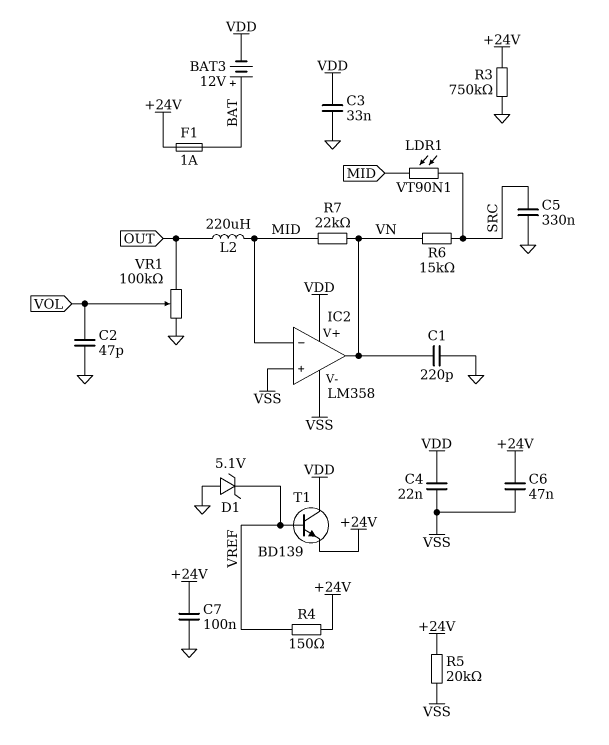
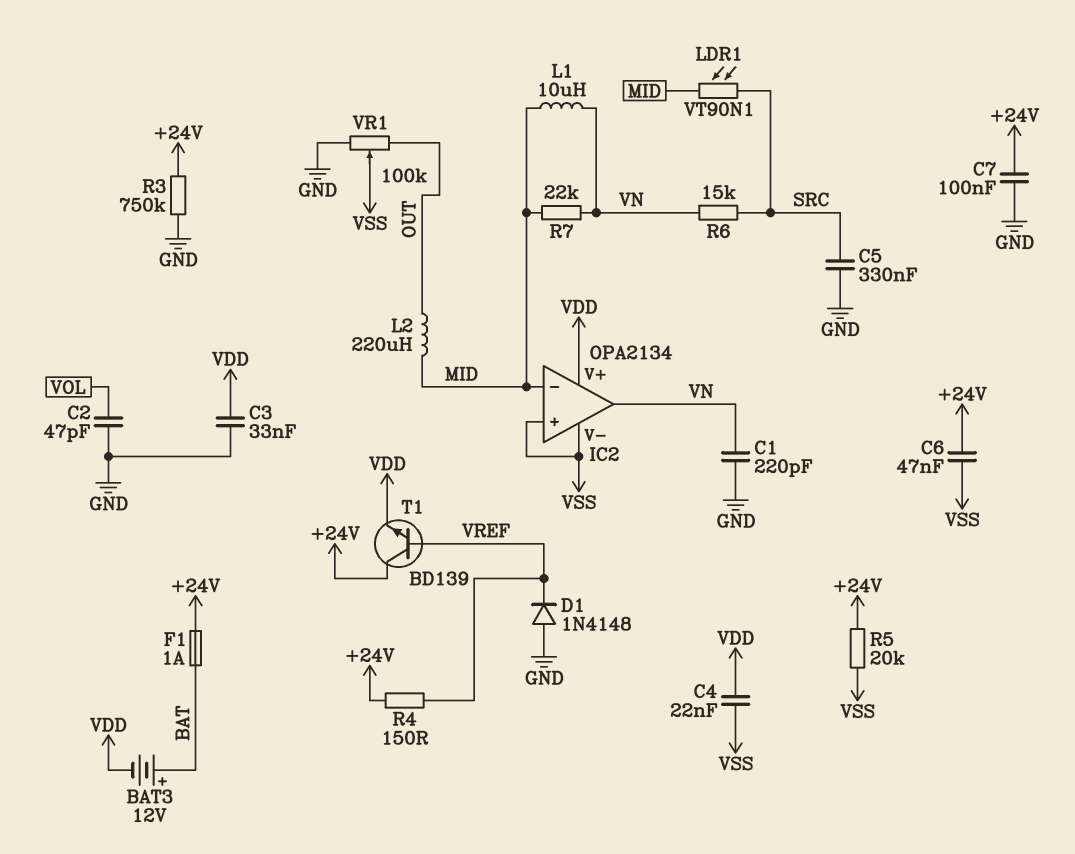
D1: zener 5.1V (A GND, K VREF) -> diode 1N4148 (A GND, K VREF)
IC2: LM358 -> OPA2134
L1: none -> 10uH (MID, VN)
T1: NPN BD139 (B VREF, C VDD, E +24V) -> NPN BD139 (B VREF, C +24V, E VDD)
VR1: 100k (GND, OUT, wiper VOL) -> 100k (GND, OUT, wiper VSS)

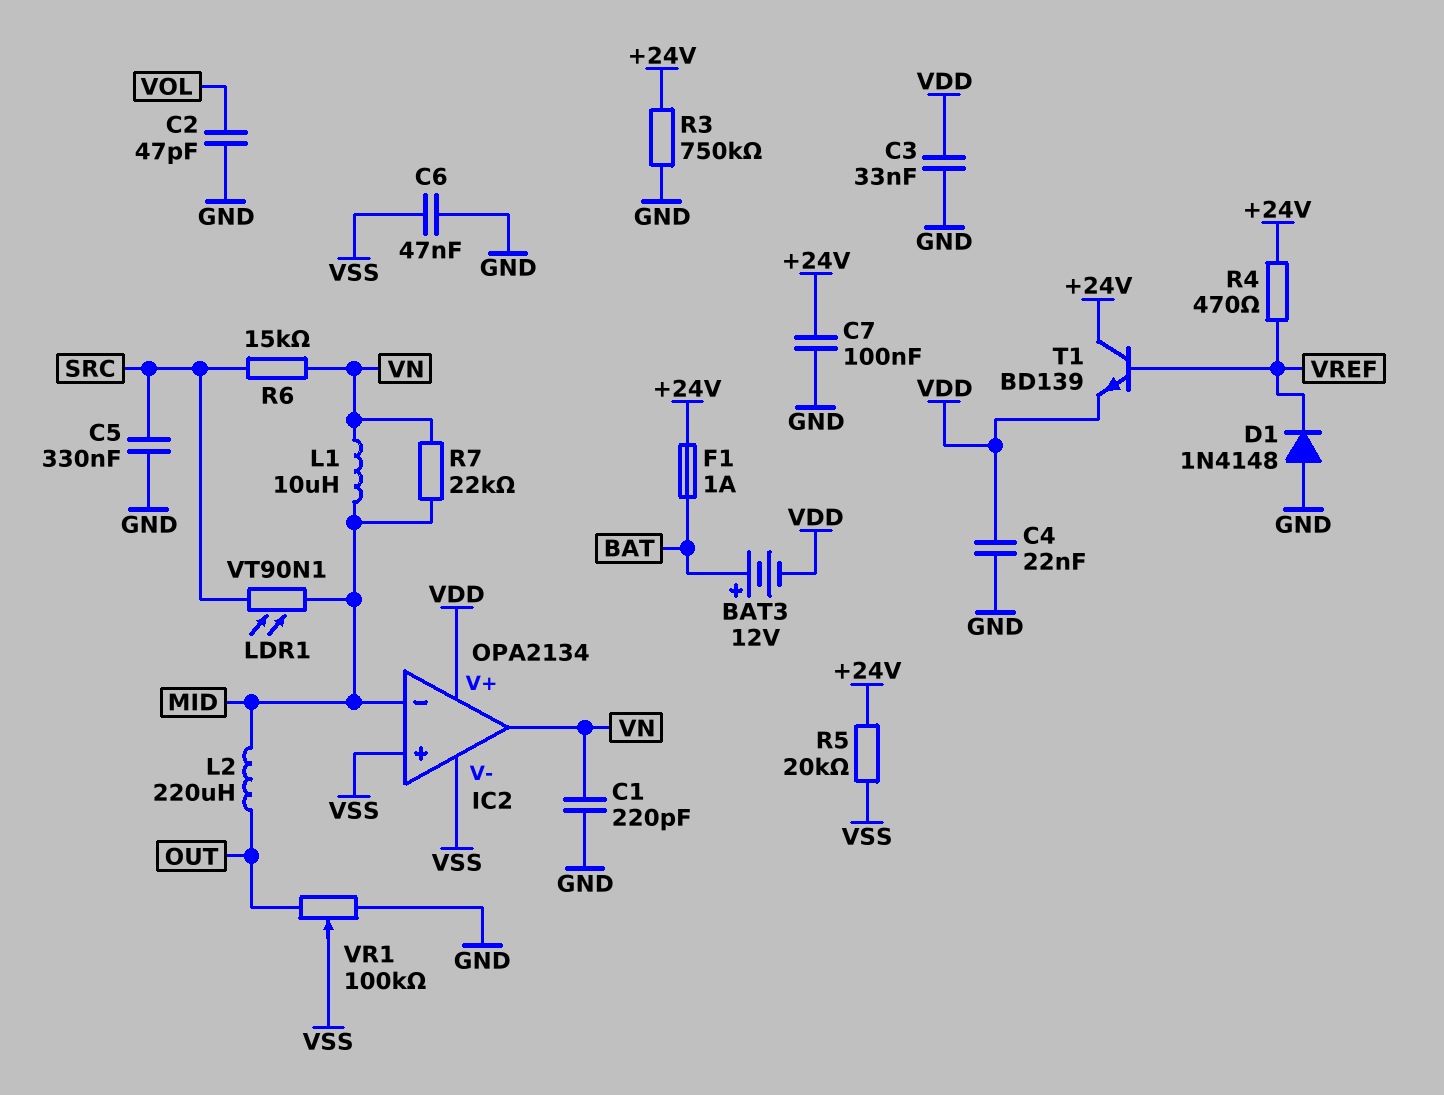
C4: 22nF (VDD, VSS) -> 22nF (GND, VDD)
C6: 47nF (+24V, VSS) -> 47nF (GND, VSS)
R4: 150 (+24V, VREF) -> 470 (+24V, VREF)

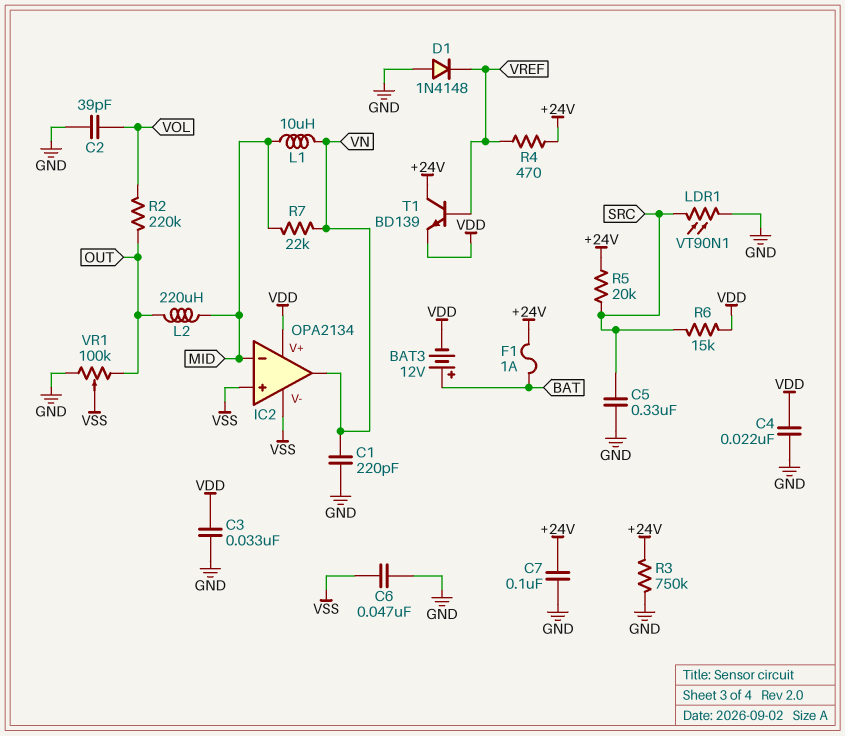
C2: 47pF (GND, VOL) -> 39pF (GND, VOL)
LDR1: VT90N1 (MID, SRC) -> VT90N1 (GND, SRC)
R2: none -> 220k (OUT, VOL)
R5: 20k (+24V, VSS) -> 20k (+24V, SRC)
R6: 15k (SRC, VN) -> 15k (SRC, VDD)

